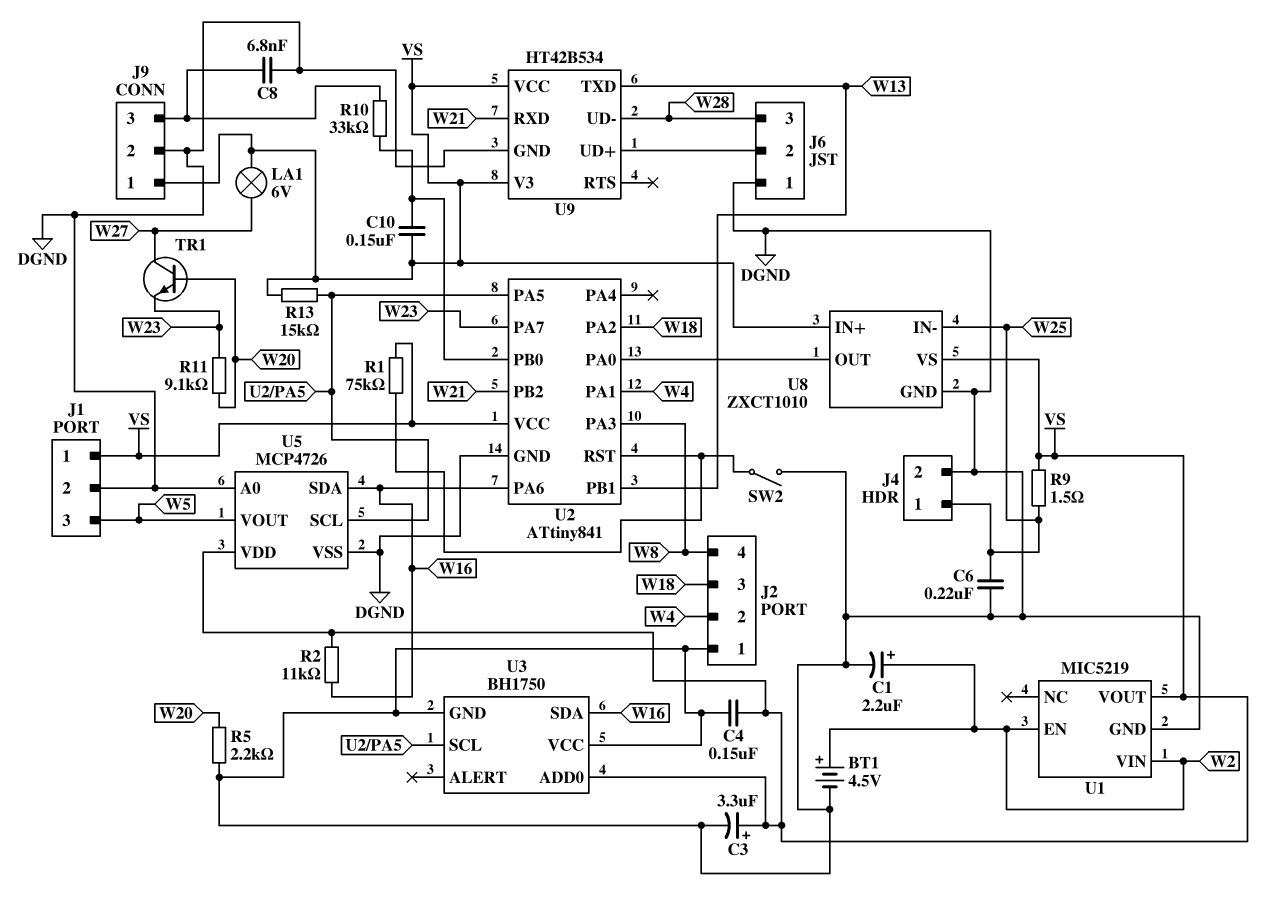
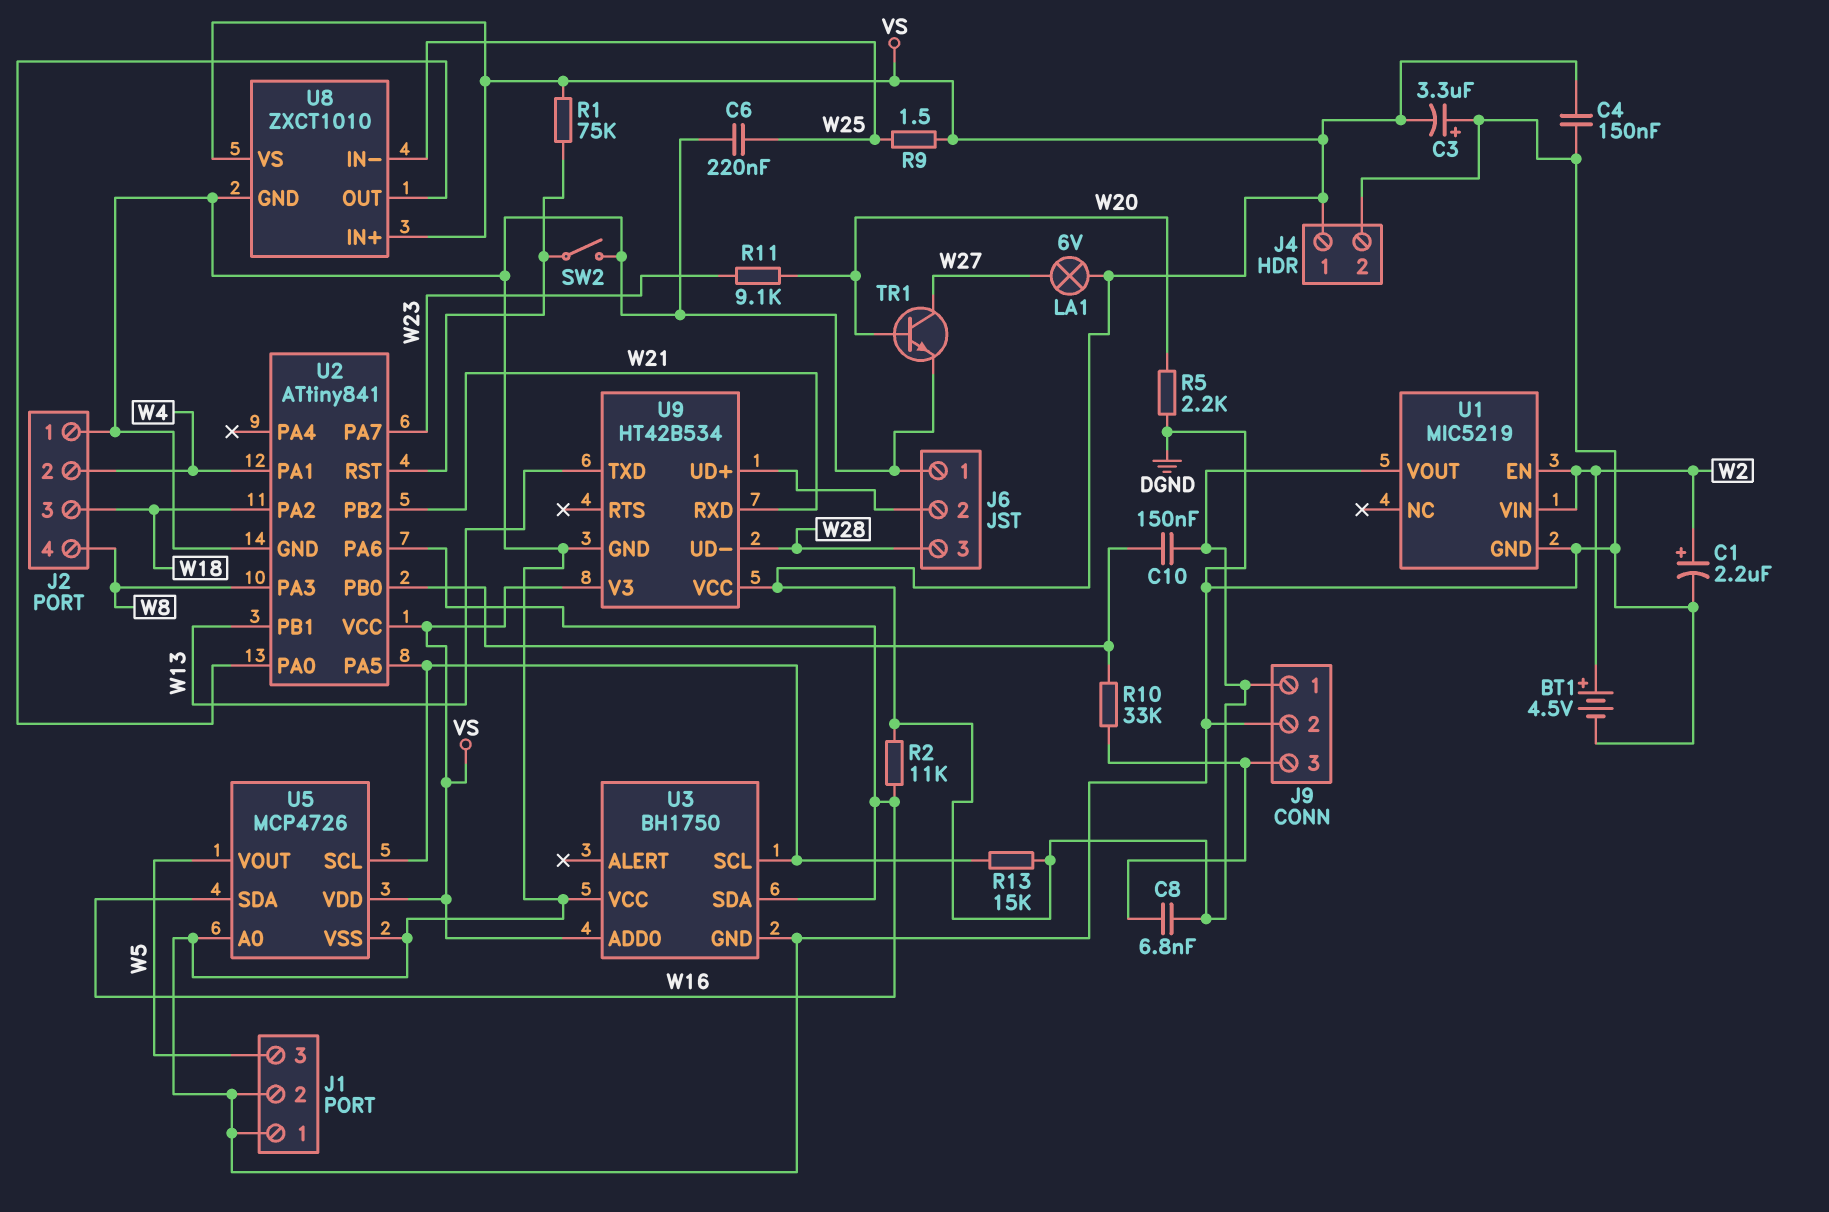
C3: 3.3uF (plus VS, minus DGND) -> 3.3uF (plus DGND, minus VS)
C8: 6.8nF (DGND, J9/3) -> 6.8nF (J9/3, VS)
J1 pin 1: VS -> DGND
J4 pin 1: W25 -> VS
TR1: NPN (B W20, C W27, E W23) -> NPN (B W20, C W27, E DGND)

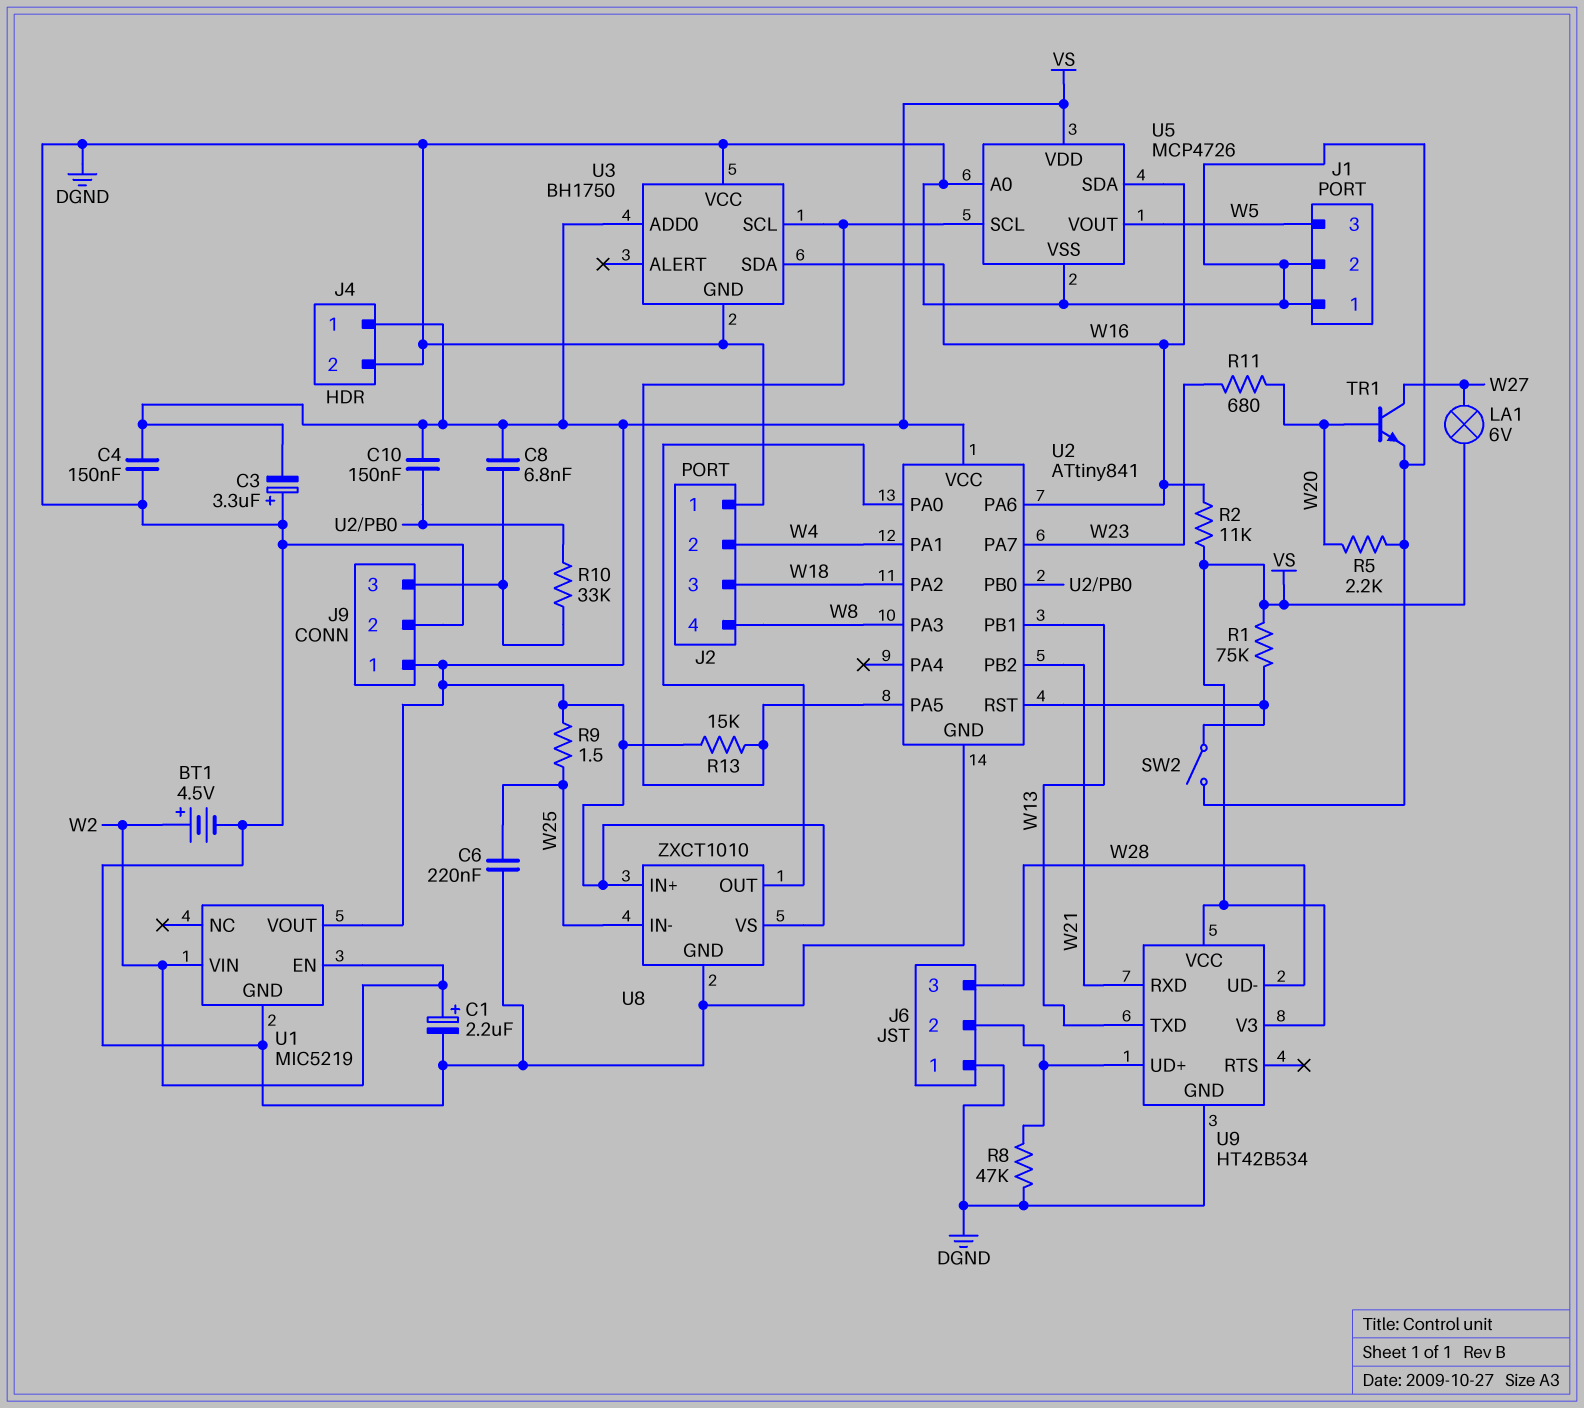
R8: none -> 47k (DGND, J6/2)
R11: 9.1k (W20, W23) -> 680 (W20, W23)

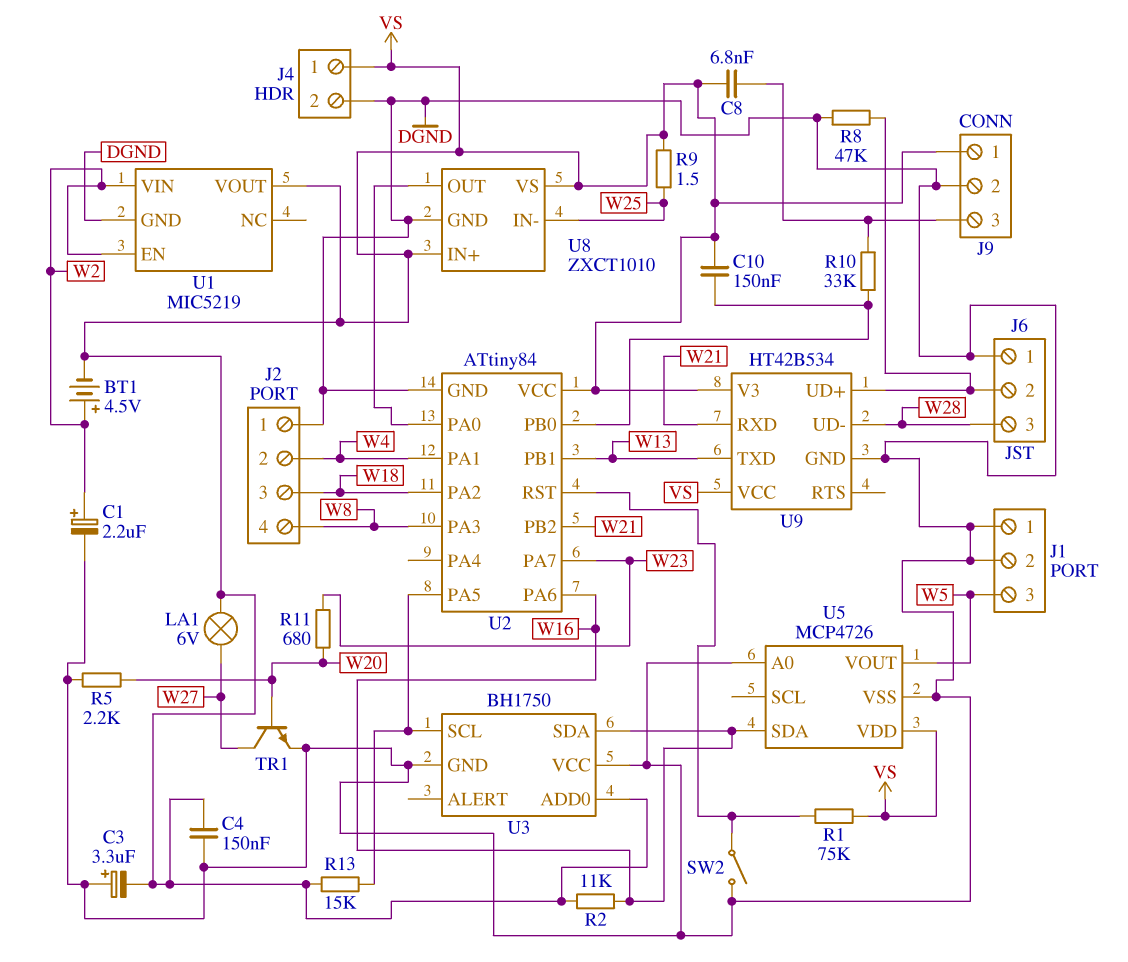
BT1: 4.5V (plus W2, minus DGND) -> 4.5V (plus W2, minus VS)
C6: 220nF (DGND, W25) -> none
U2: ATtiny841 -> ATtiny84
U5 pin SCL: U2/PA5 -> none

